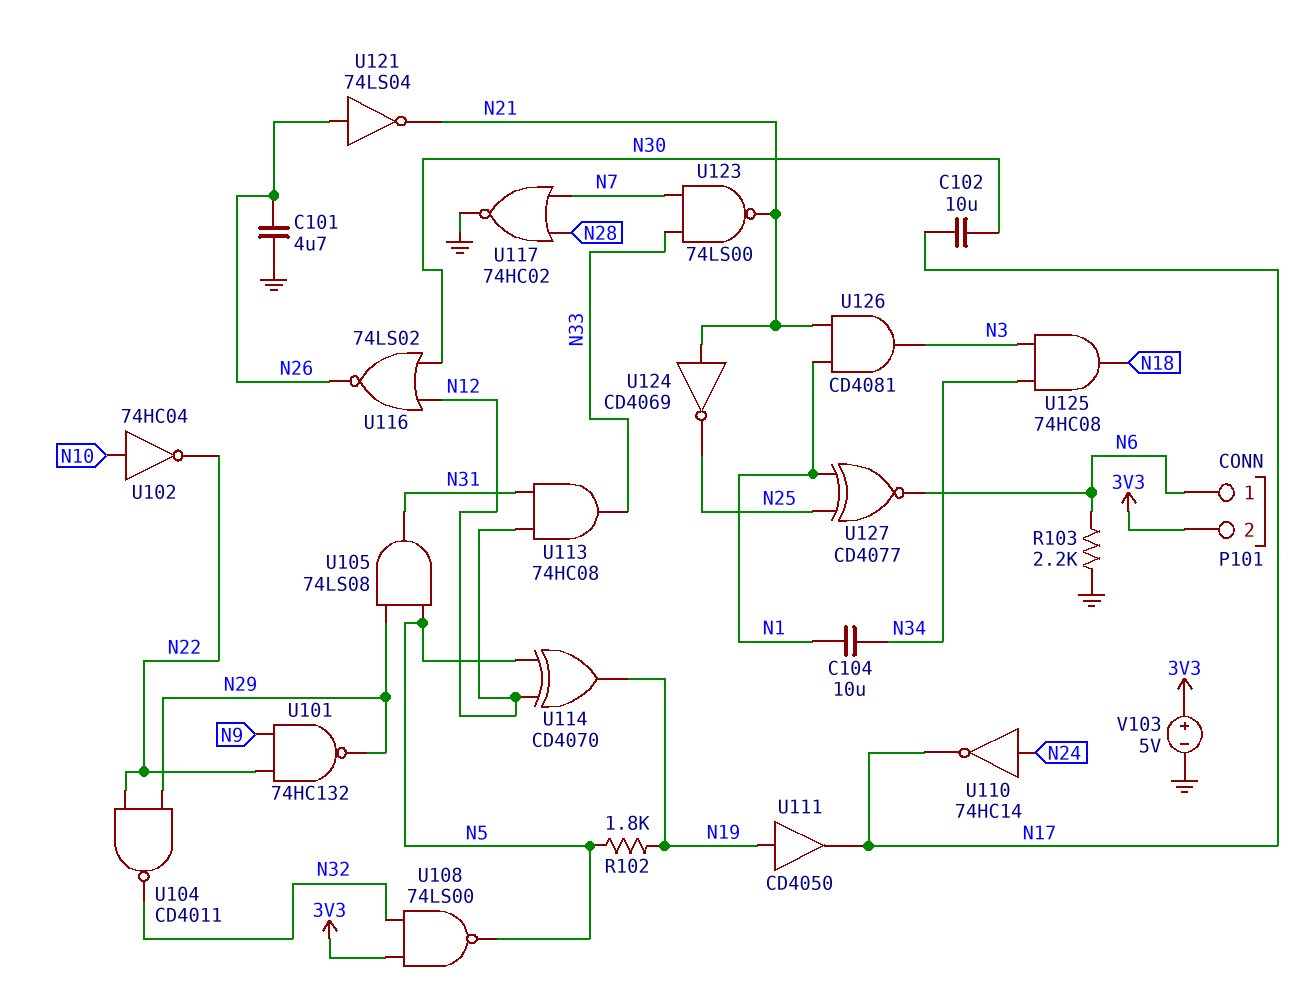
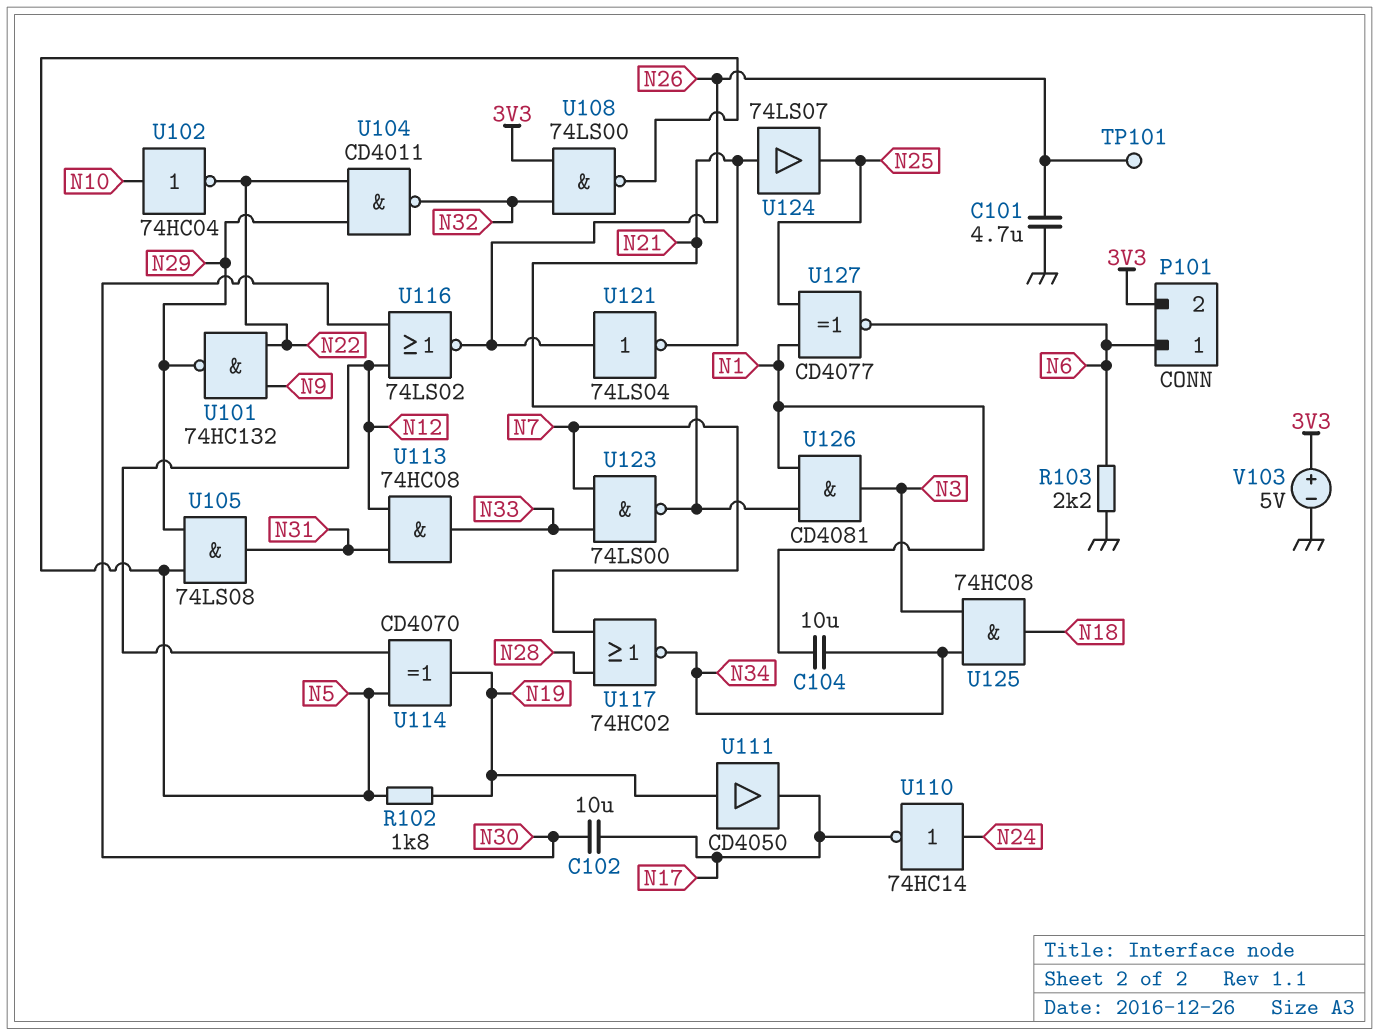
TP101: none -> test point (N26)
U117: NOR 74HC02 (in N7, in N28, out GND) -> NOR 74HC02 (in N7, in N28, out N34)
U124: NOT CD4069 (in N21, out N25) -> buffer 74LS07 (in N21, out N25)

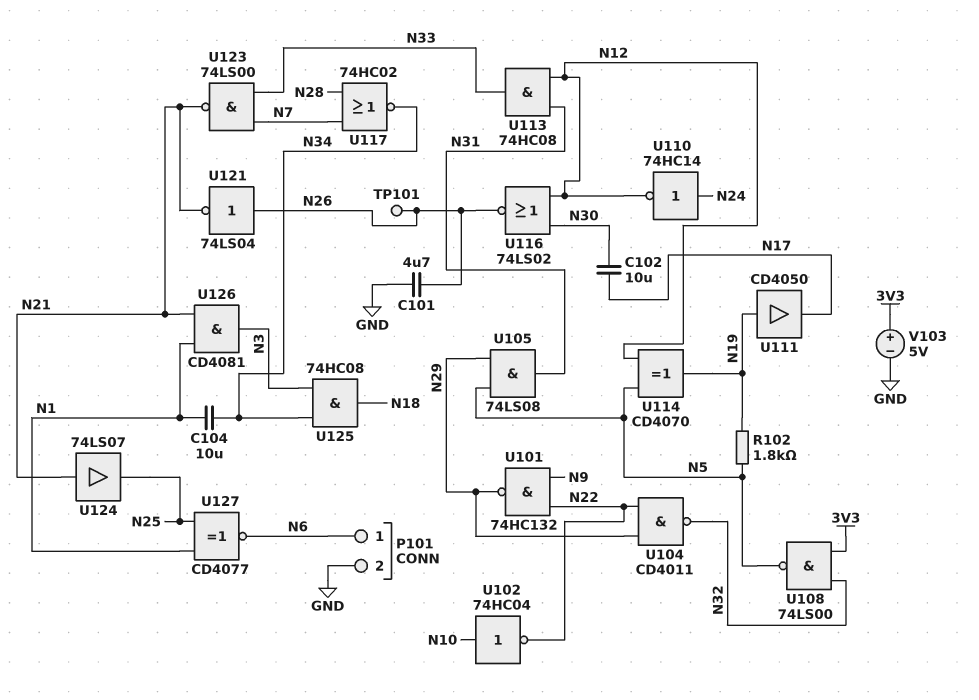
P101 pin 2: 3V3 -> GND
R103: 2.2k (GND, N6) -> none
U110: NOT 74HC14 (in N24, out N17) -> NOT 74HC14 (in N24, out N12)

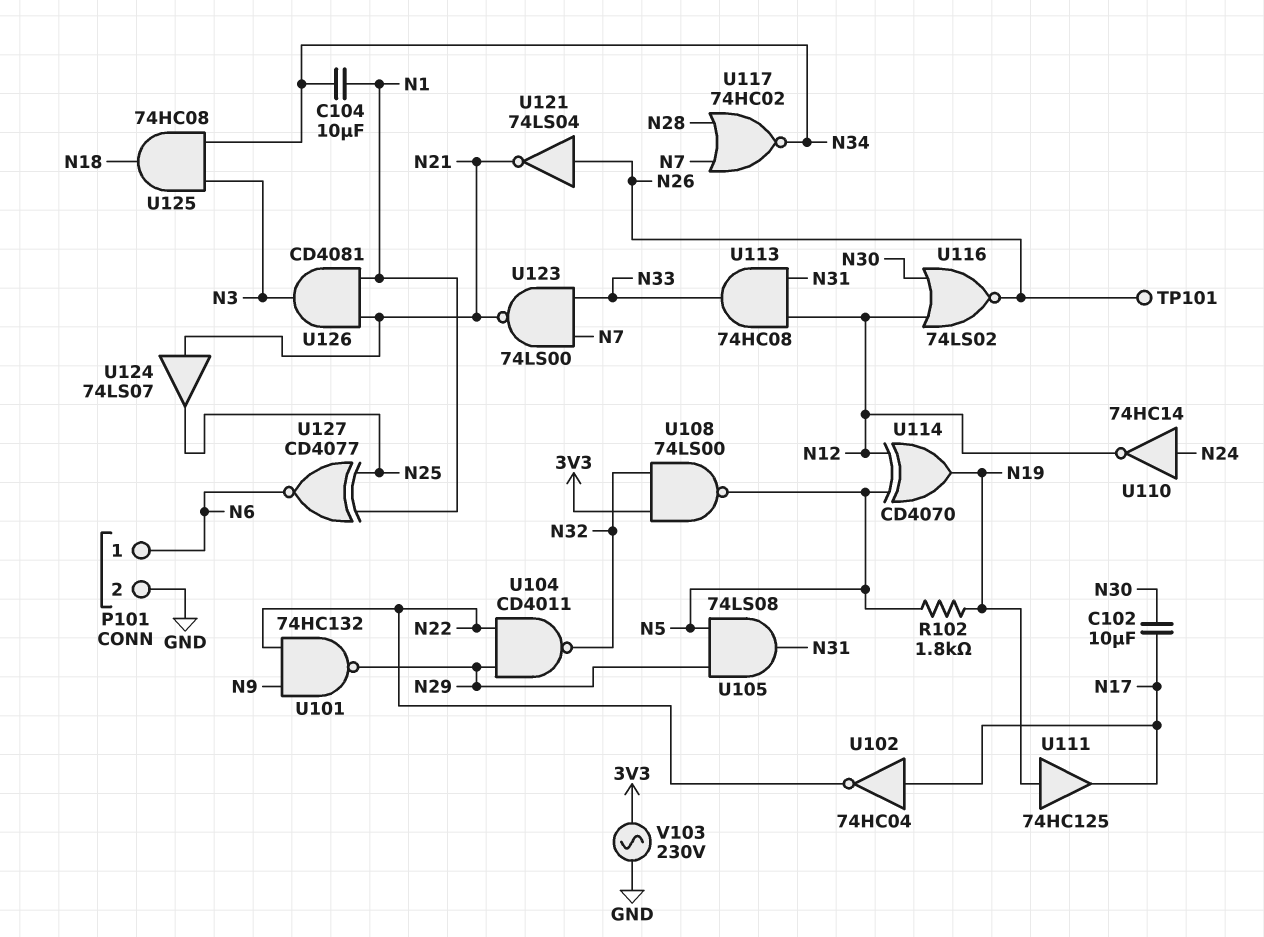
C101: 4.7uF (GND, N26) -> none
U102: NOT 74HC04 (in N10, out N22) -> NOT 74HC04 (in N17, out N22)
U111: buffer CD4050 (in N19, out N17) -> buffer 74HC125 (in N19, out N17)
V103: 5V (plus 3V3, minus GND) -> AC 230V (3V3, GND)

